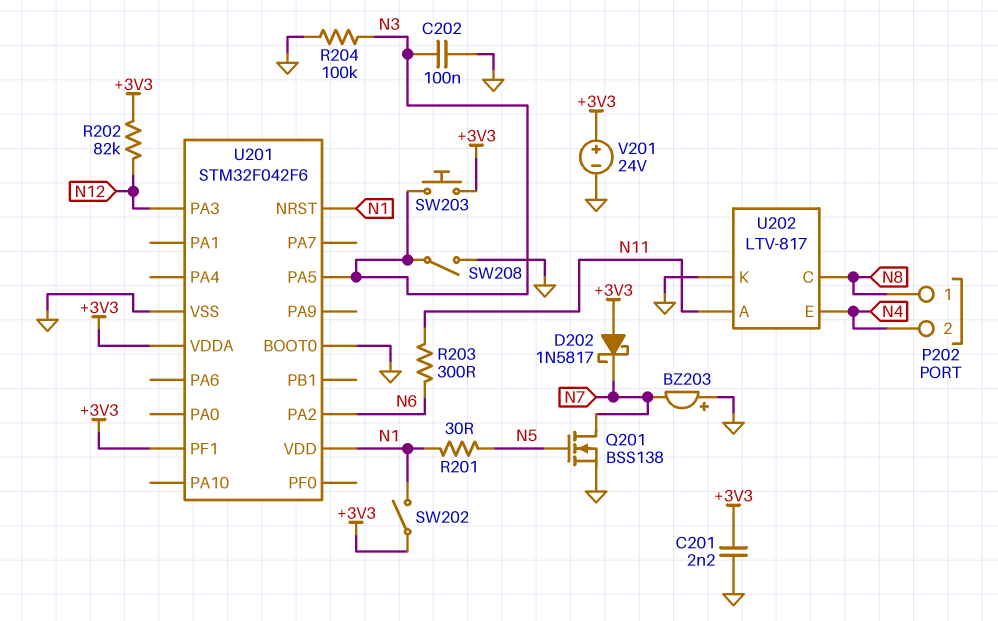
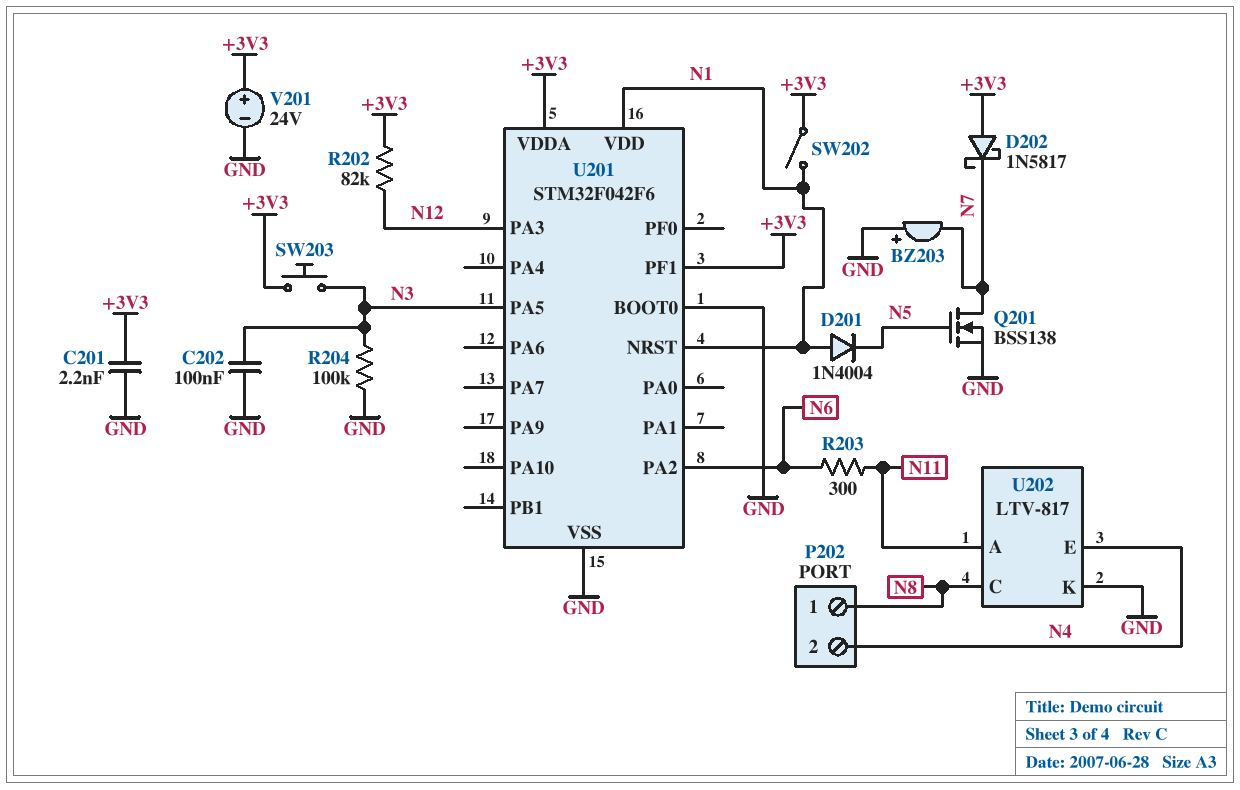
D201: none -> diode 1N4004 (A N1, K N5)
R201: 30 (N1, N5) -> none
SW208: switch (GND, N3) -> none

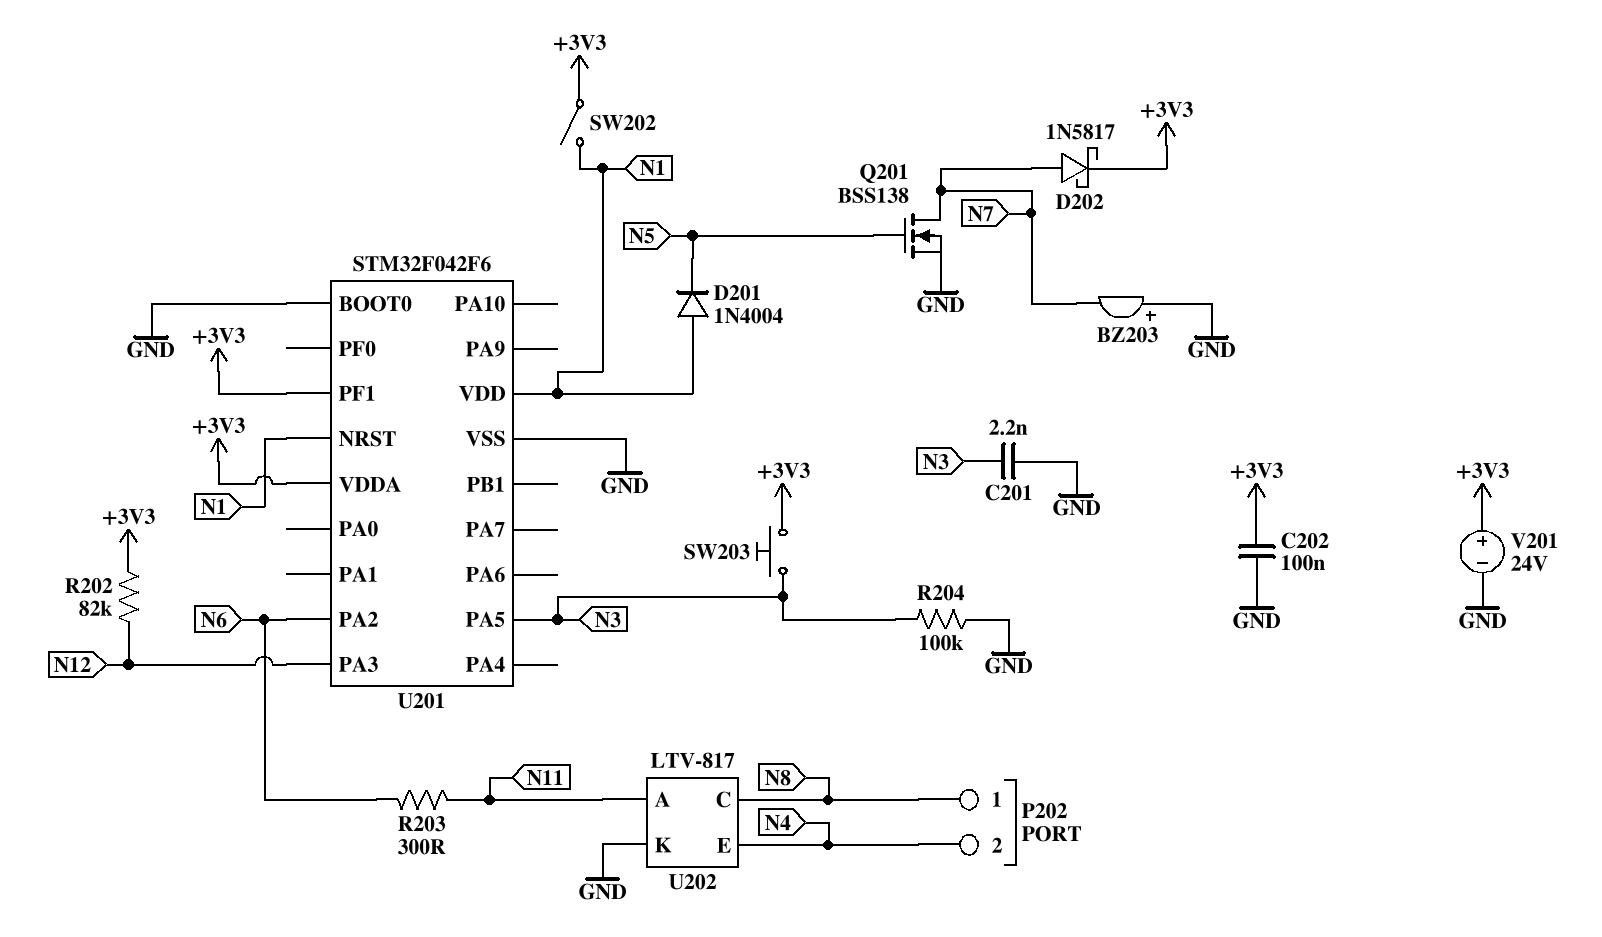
C201: 2.2nF (+3V3, GND) -> 2.2nF (GND, N3)
C202: 100nF (GND, N3) -> 100nF (+3V3, GND)
D202: schottky 1N5817 (A +3V3, K N7) -> schottky 1N5817 (A N7, K +3V3)

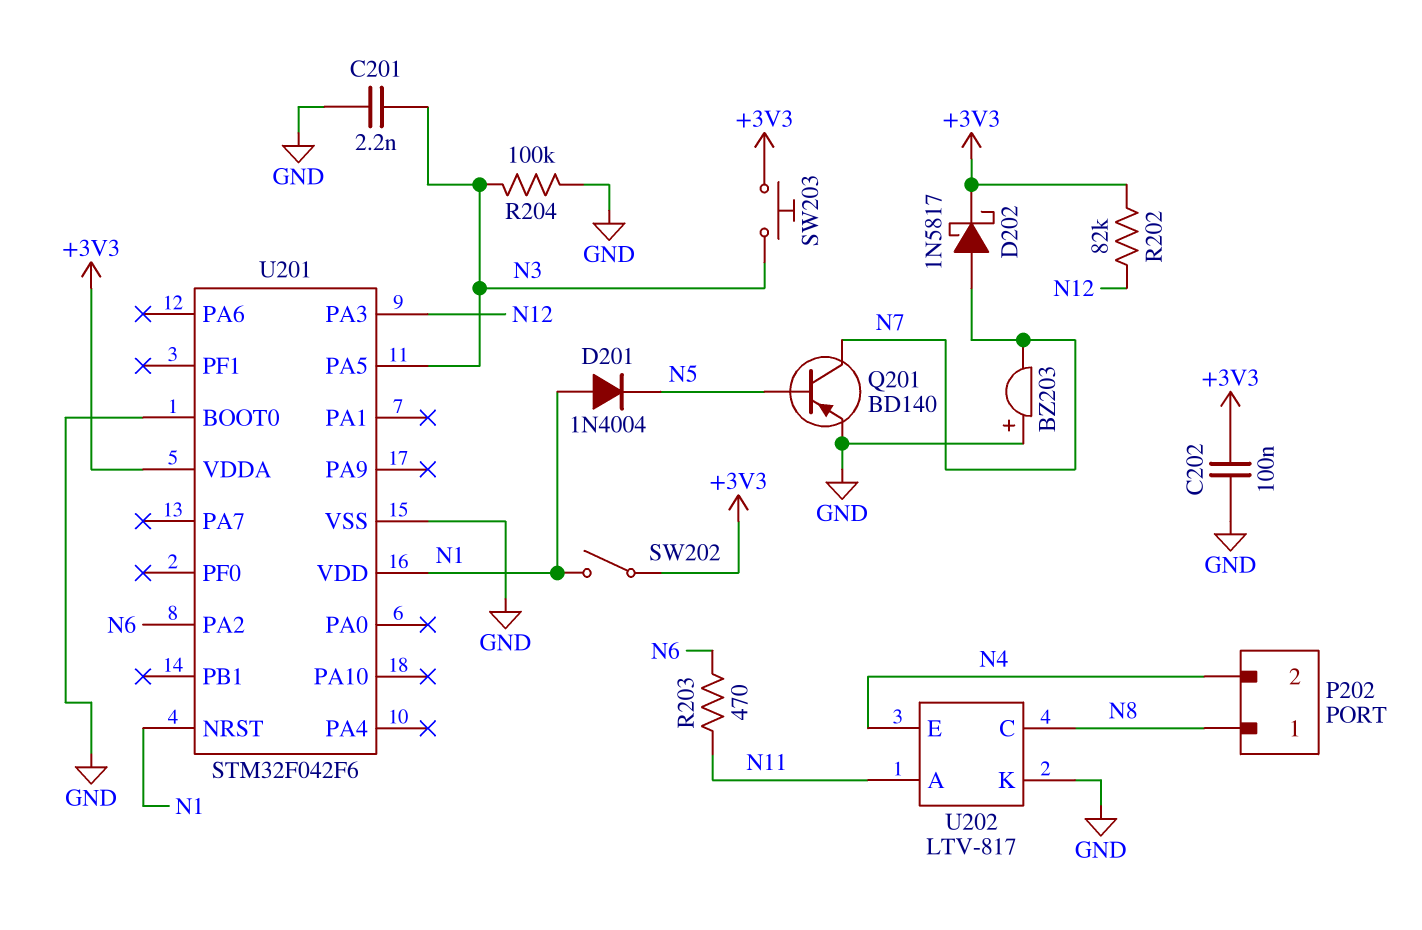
Q201: NMOS BSS138 (G N5, D N7, S GND) -> PNP BD140 (B N5, C N7, E GND)
R203: 300 (N6, N11) -> 470 (N6, N11)
U201 pin PF1: +3V3 -> none
V201: 24V (plus +3V3, minus GND) -> none

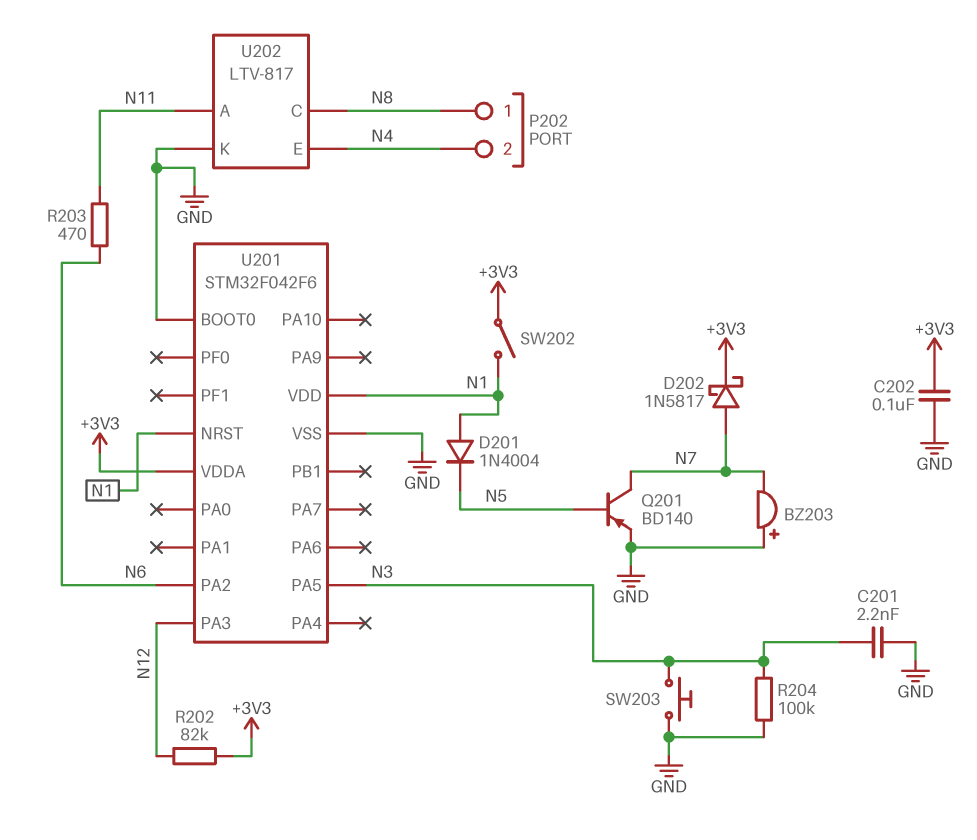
SW203: button (+3V3, N3) -> button (GND, N3)

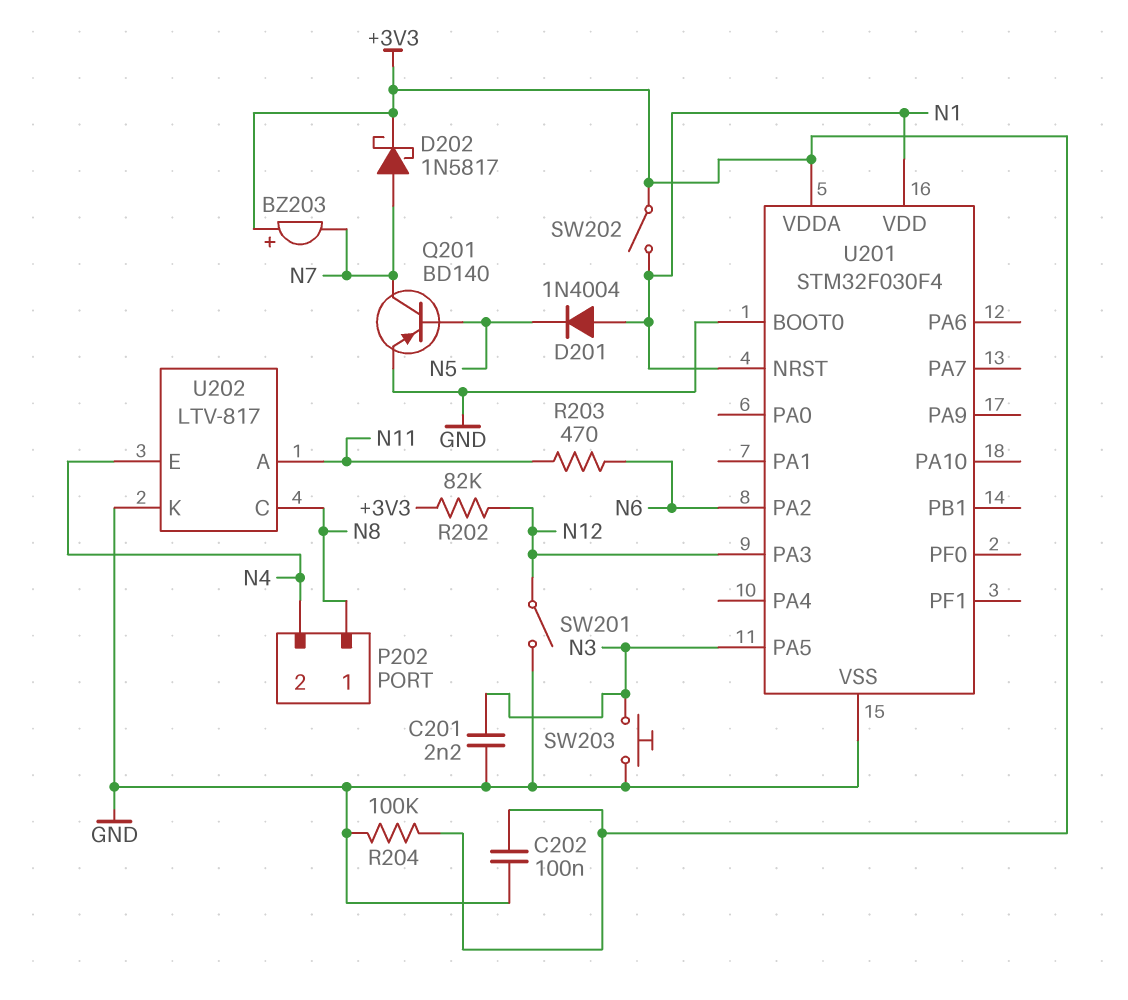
BZ203: buzzer (plus GND, minus N7) -> buzzer (plus +3V3, minus N7)
R204: 100k (GND, N3) -> 100k (+3V3, GND)
SW201: none -> switch (GND, N12)
U201: STM32F042F6 -> STM32F030F4

